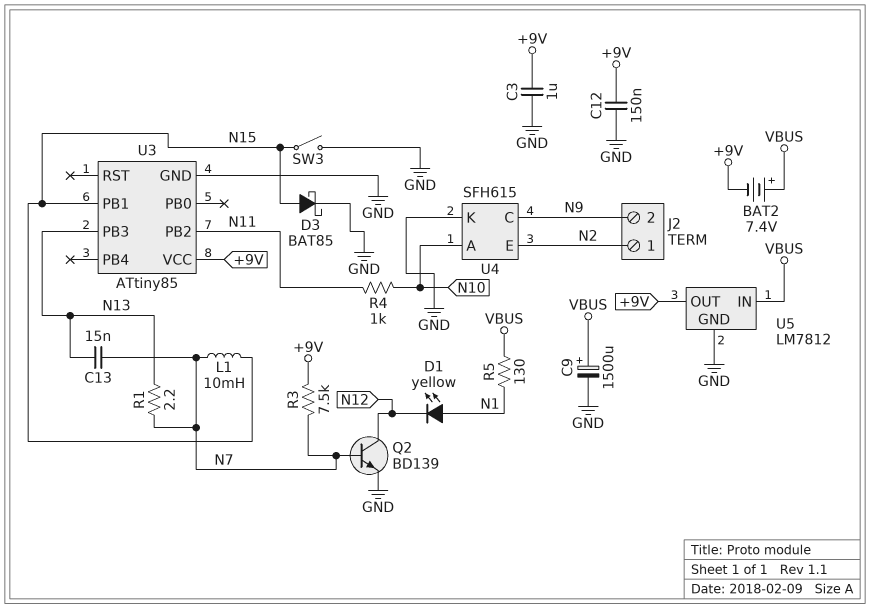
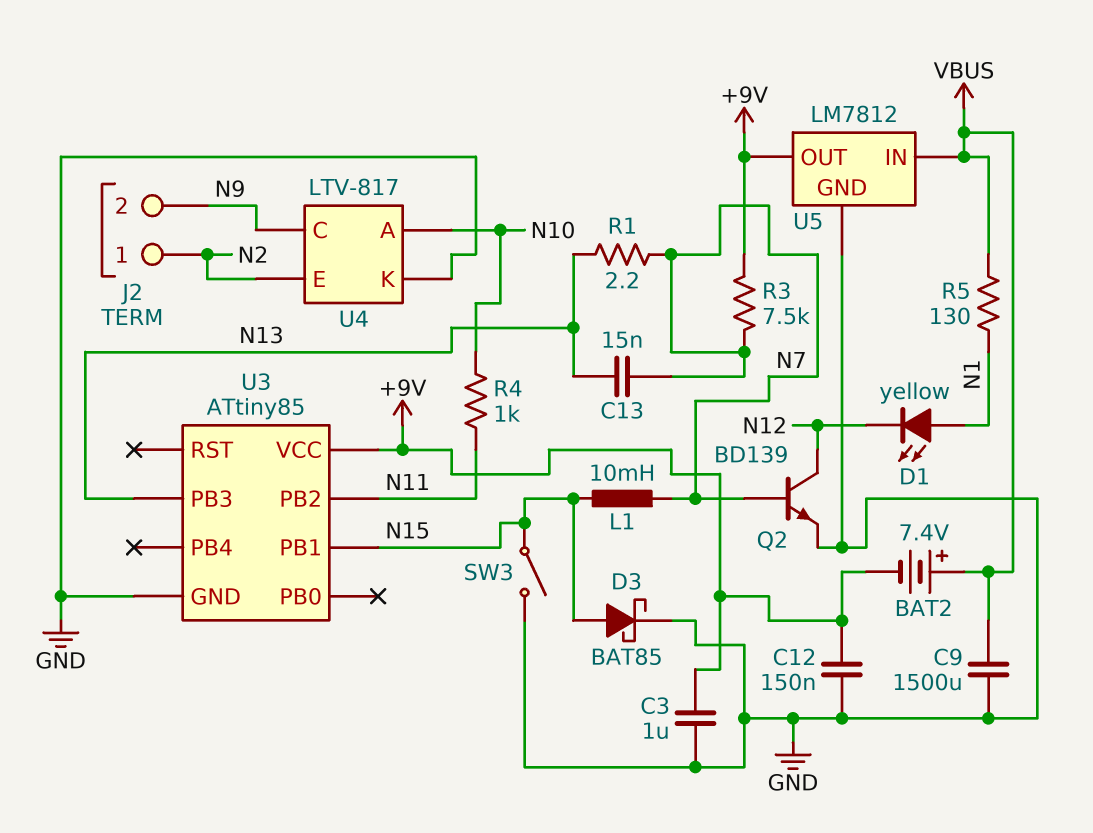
C9: 1500uF (plus VBUS, minus GND) -> 1500uF (GND, VBUS)
U4: SFH615 -> LTV-817

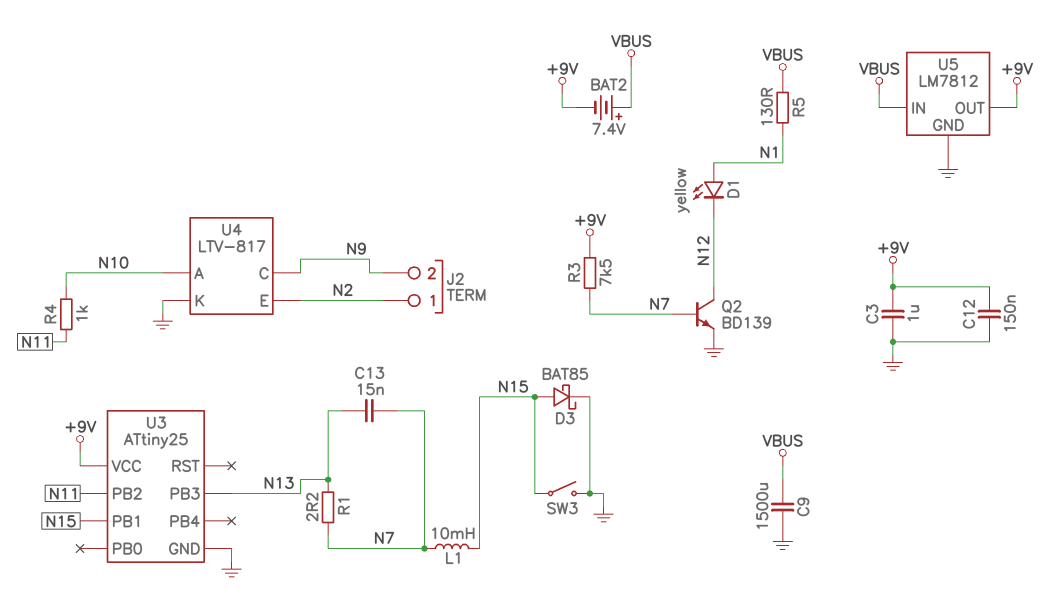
U3: ATtiny85 -> ATtiny25

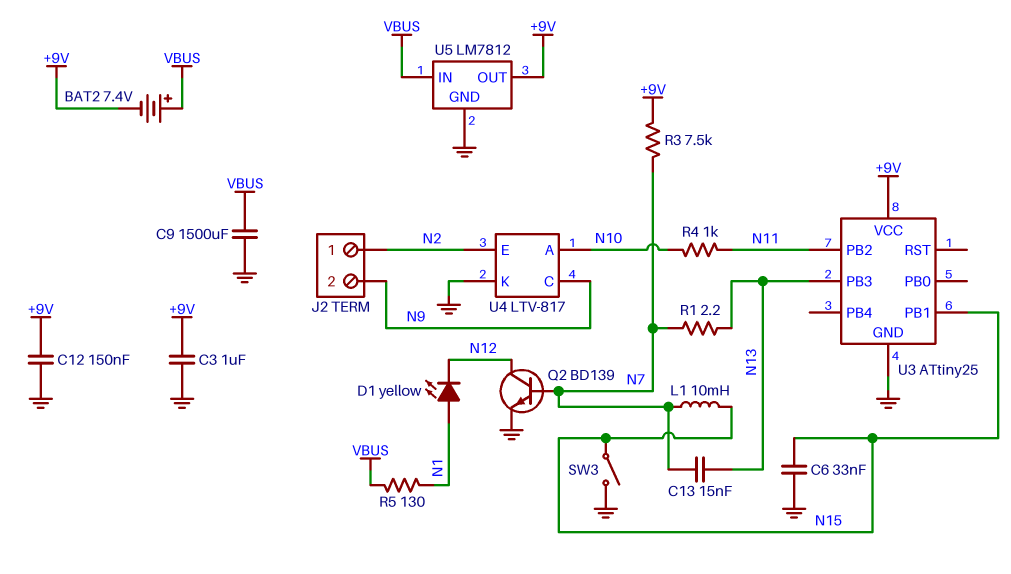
C6: none -> 33nF (GND, N15)
D3: schottky BAT85 (A N15, K GND) -> none

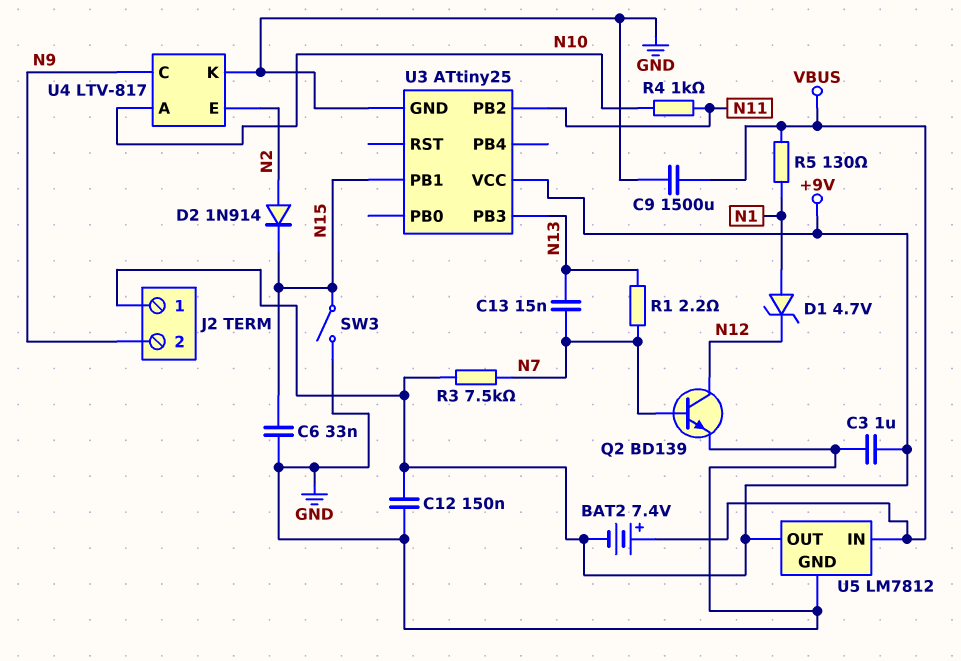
D1: LED yellow (A N1, K N12) -> zener 4.7V (A N1, K N12)
D2: none -> diode 1N914 (A N2, K N15)
J2 pin 1: N2 -> +9V
L1: 10mH (N7, N15) -> none

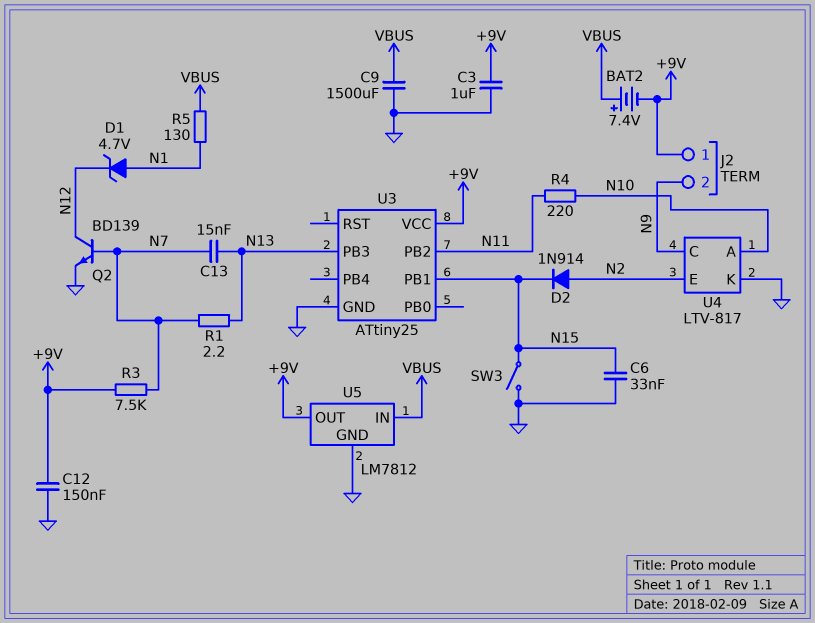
R4: 1k (N10, N11) -> 220 (N10, N11)

